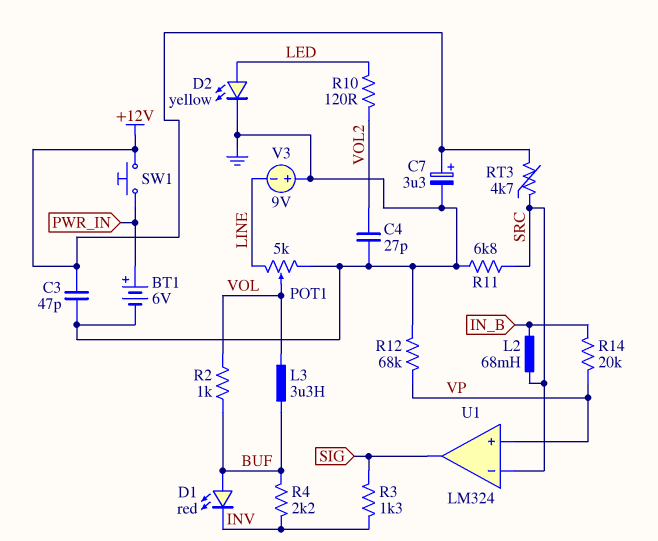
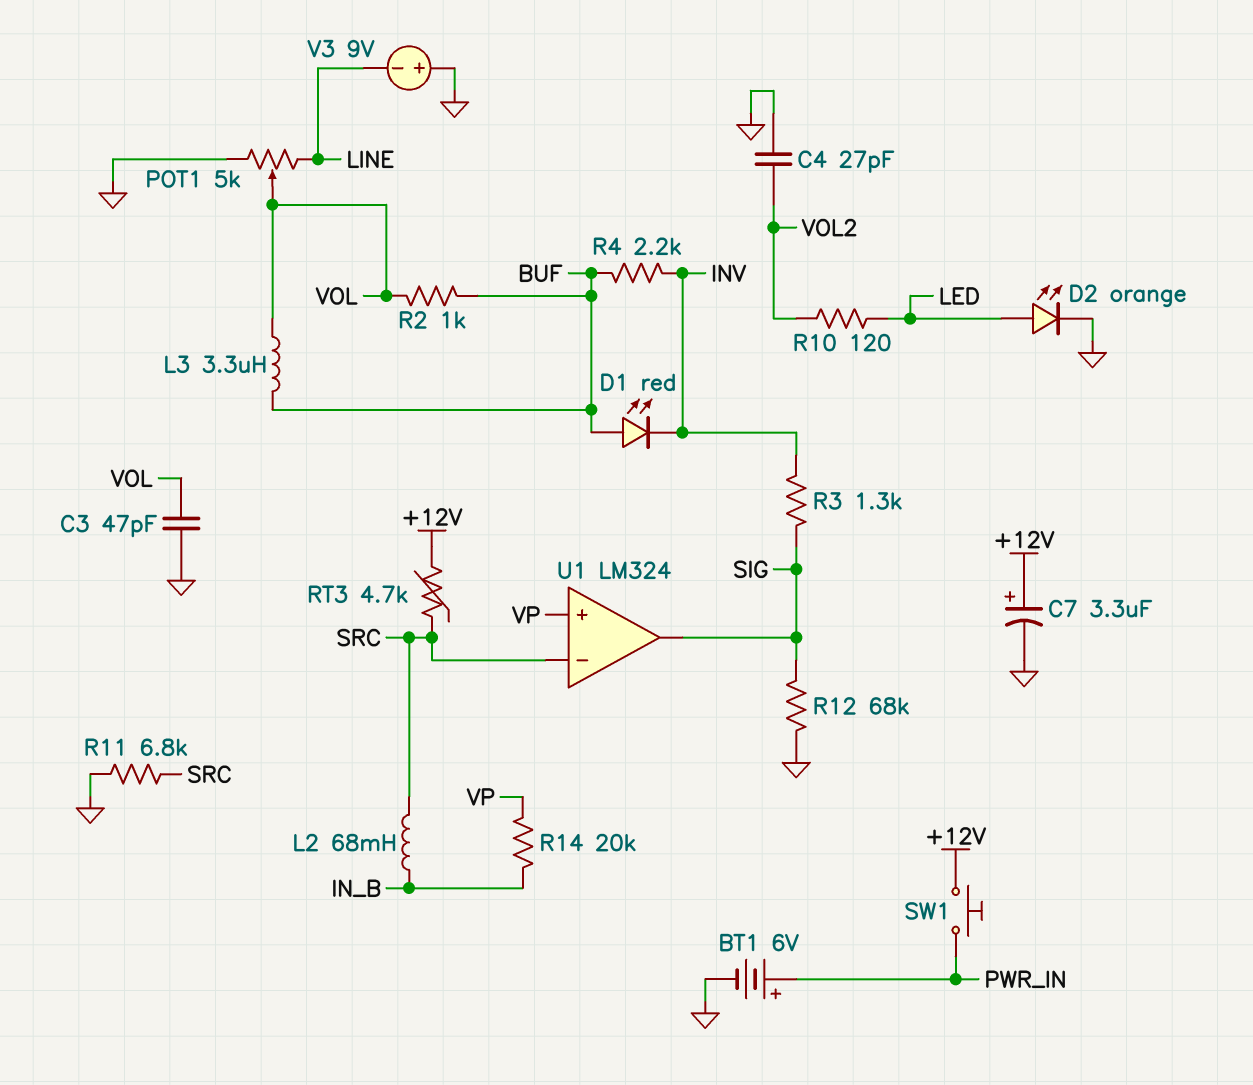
C3: 47pF (+12V, GND) -> 47pF (GND, VOL)
D2: LED yellow (A LED, K GND) -> LED orange (A LED, K GND)
R12: 68k (GND, VP) -> 68k (GND, SIG)

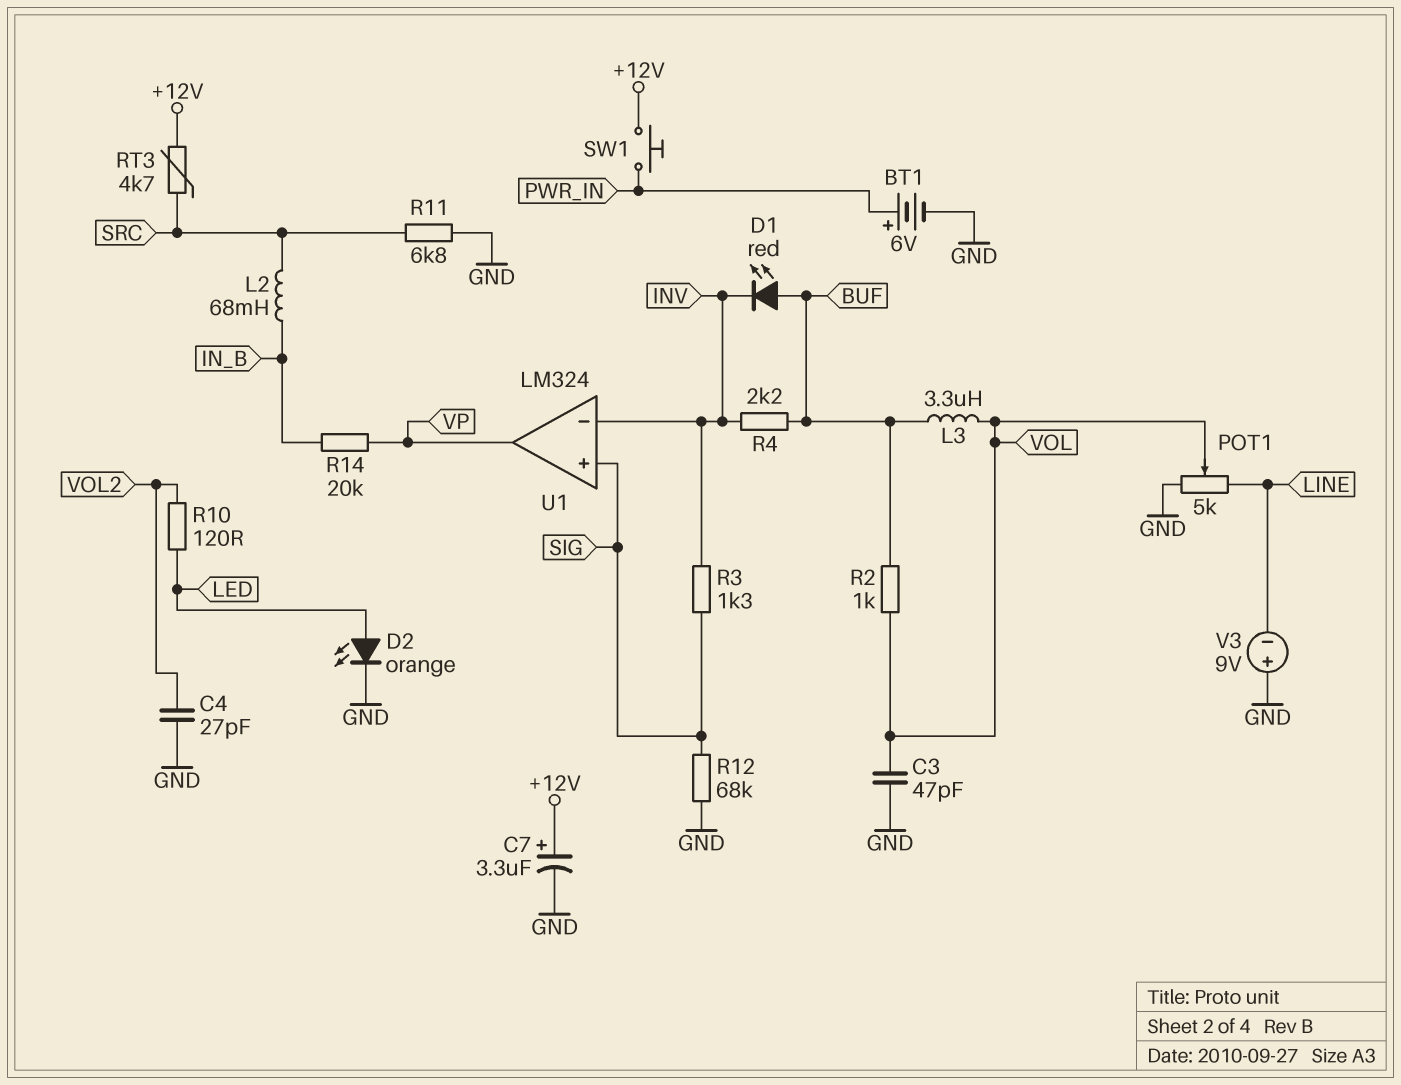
U1 pin in+: VP -> SIG
U1 pin in-: SRC -> INV
U1 pin out: SIG -> VP

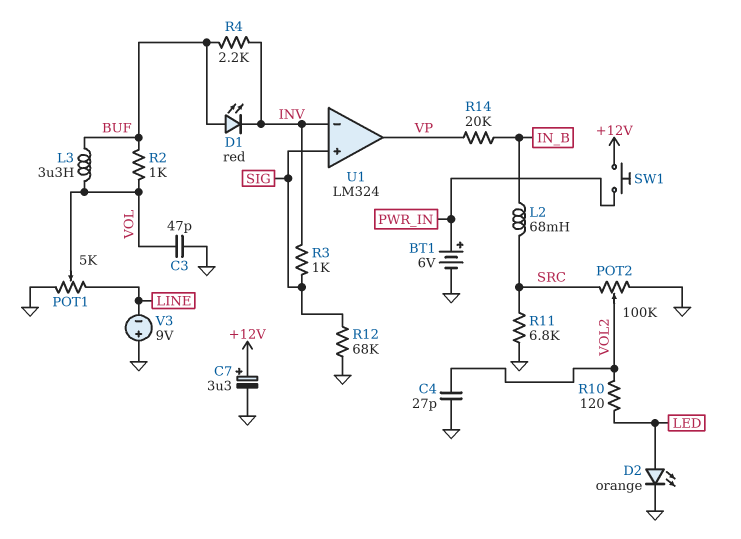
POT2: none -> 100k (GND, SRC, wiper VOL2)
R3: 1.3k (INV, SIG) -> 1k (INV, SIG)
RT3: 4.7k (+12V, SRC) -> none

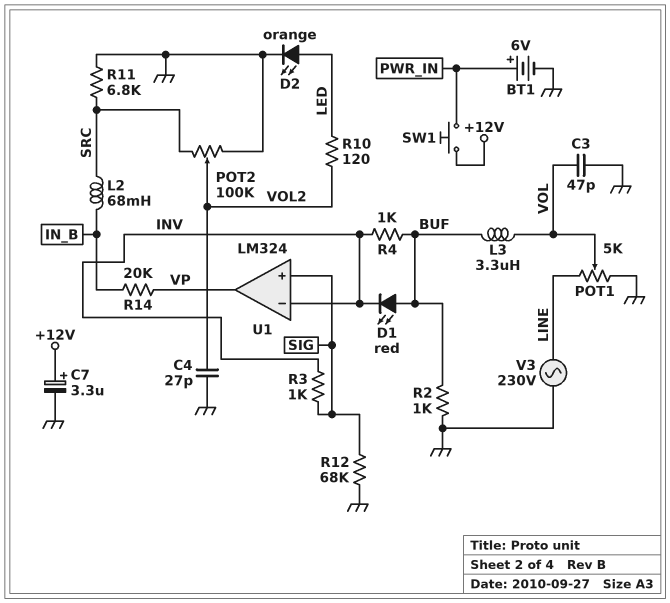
R2: 1k (BUF, VOL) -> 1k (BUF, GND)
R4: 2.2k (BUF, INV) -> 1k (BUF, INV)
V3: 9V (plus GND, minus LINE) -> AC 230V (GND, LINE)

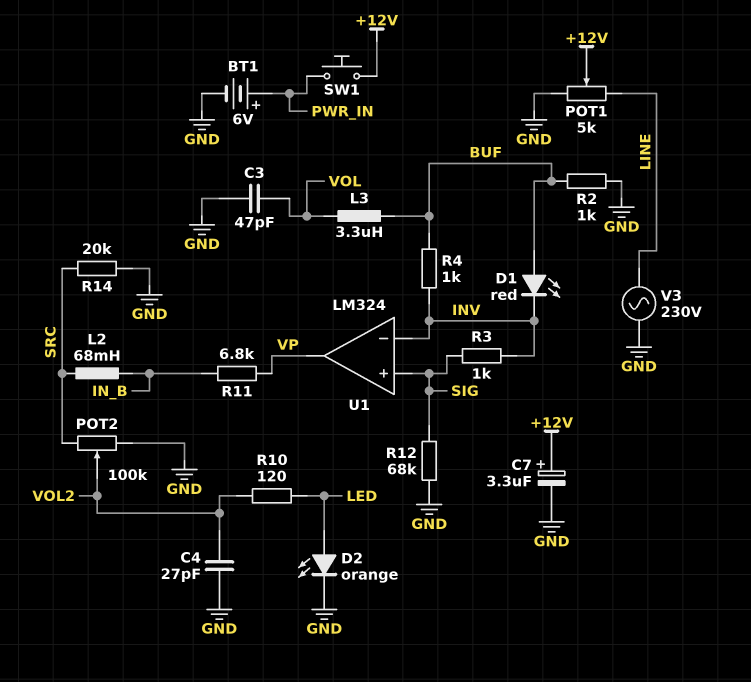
POT1: 5k (GND, LINE, wiper VOL) -> 5k (GND, LINE, wiper +12V)
R11: 6.8k (GND, SRC) -> 6.8k (IN_B, VP)
R14: 20k (IN_B, VP) -> 20k (GND, SRC)

